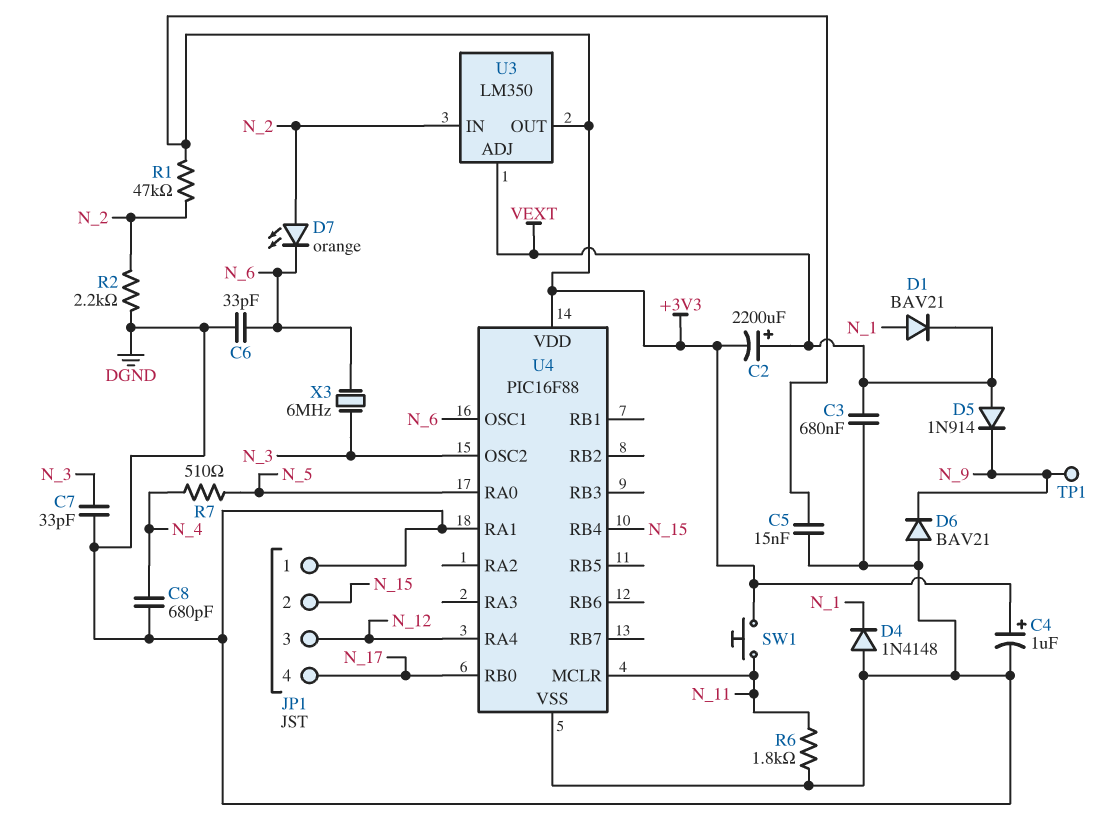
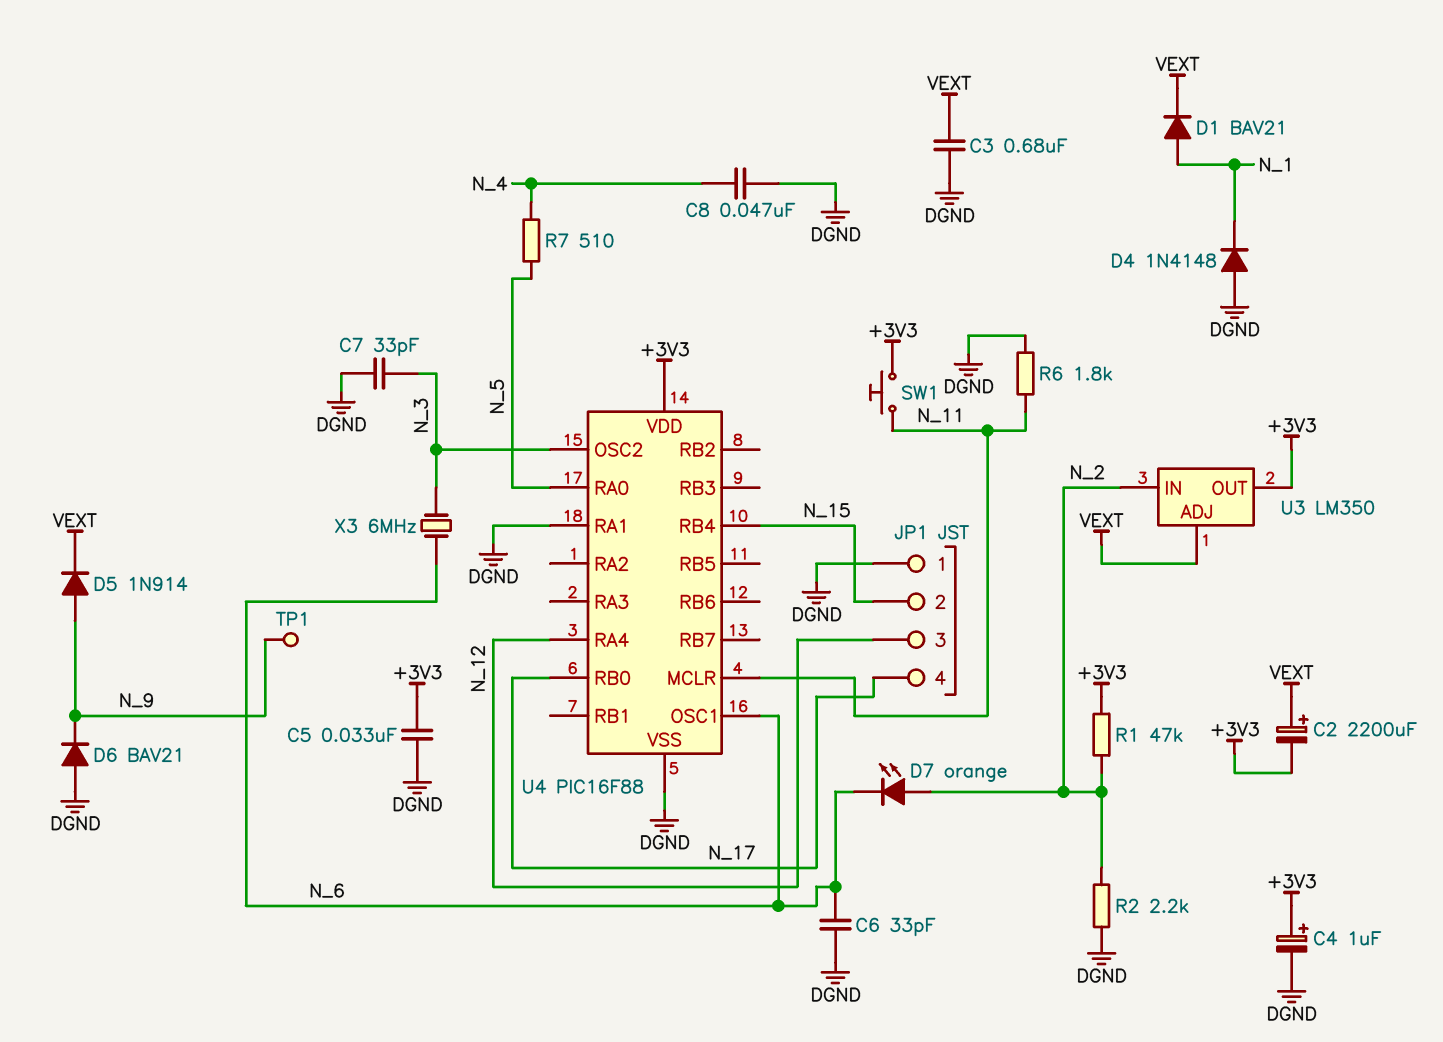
C5: 15nF (+3V3, DGND) -> 33nF (+3V3, DGND)
C8: 680pF (DGND, N_4) -> 47nF (DGND, N_4)
D5: diode 1N914 (A VEXT, K N_9) -> diode 1N914 (A N_9, K VEXT)

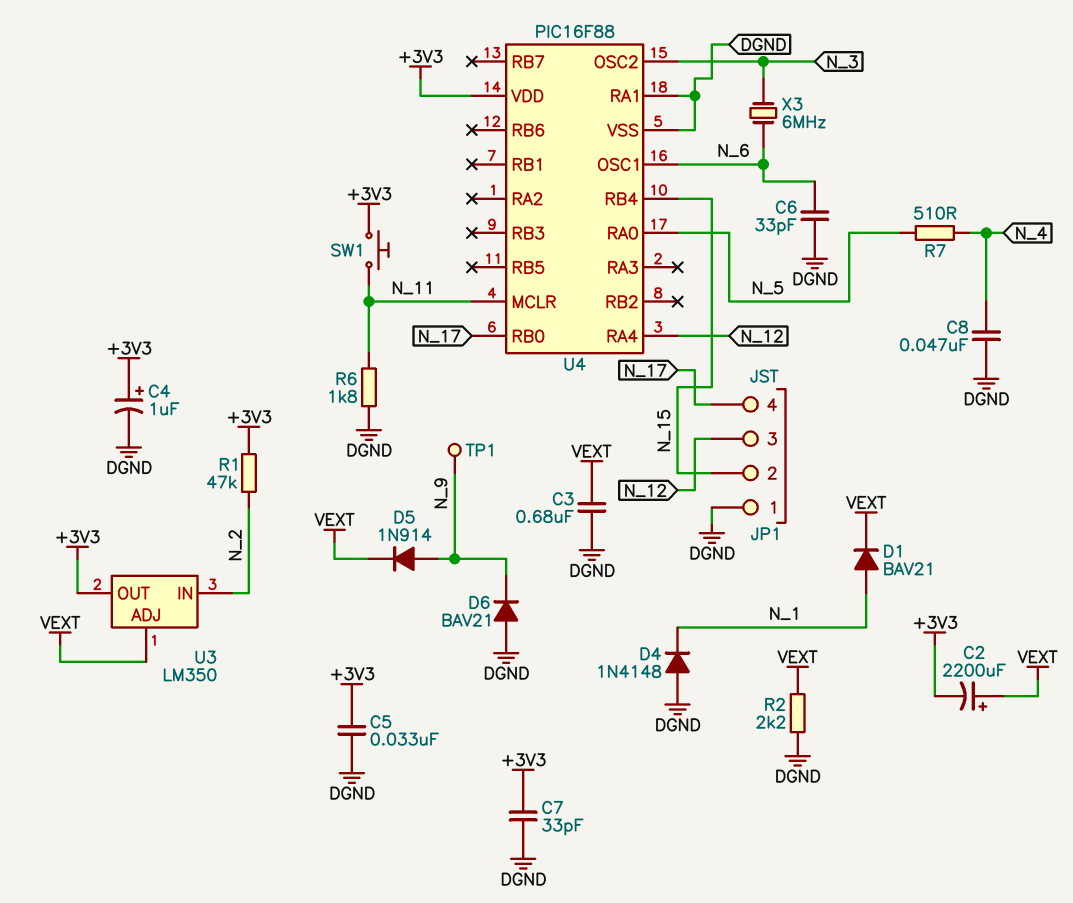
C7: 33pF (DGND, N_3) -> 33pF (+3V3, DGND)
D7: LED orange (A N_2, K N_6) -> none
R2: 2.2k (DGND, N_2) -> 2.2k (DGND, VEXT)

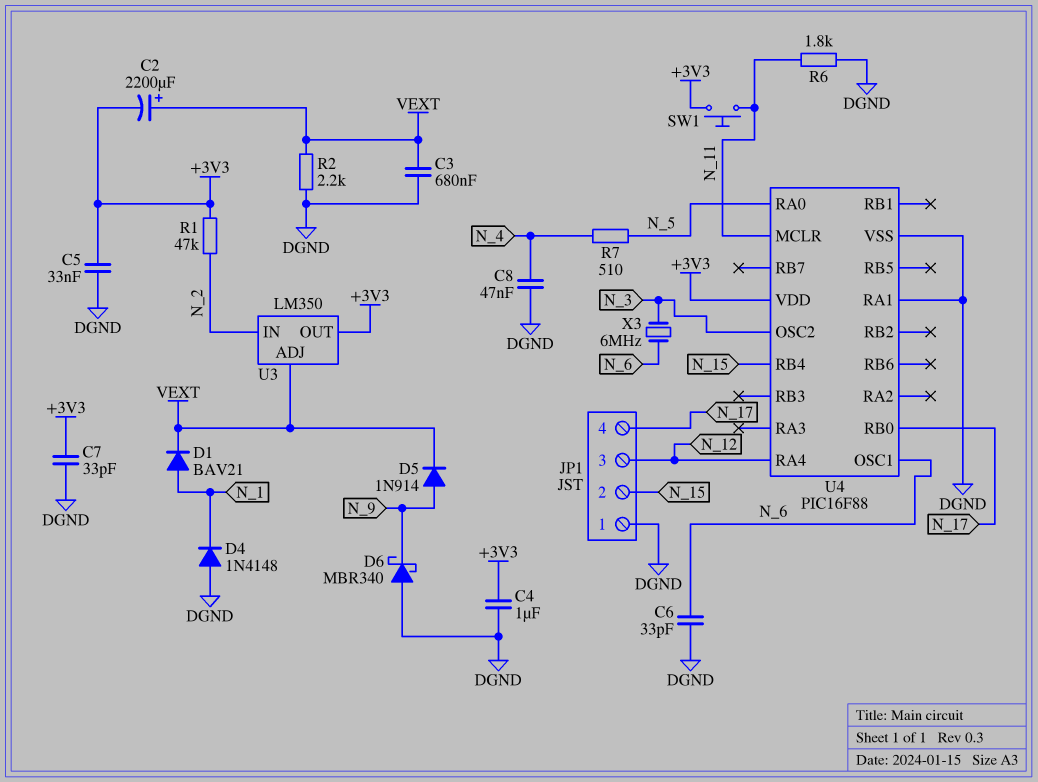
C4: 1uF (plus +3V3, minus DGND) -> 1uF (+3V3, DGND)
D6: diode BAV21 (A DGND, K N_9) -> schottky MBR340 (A DGND, K N_9)
TP1: test point (N_9) -> none

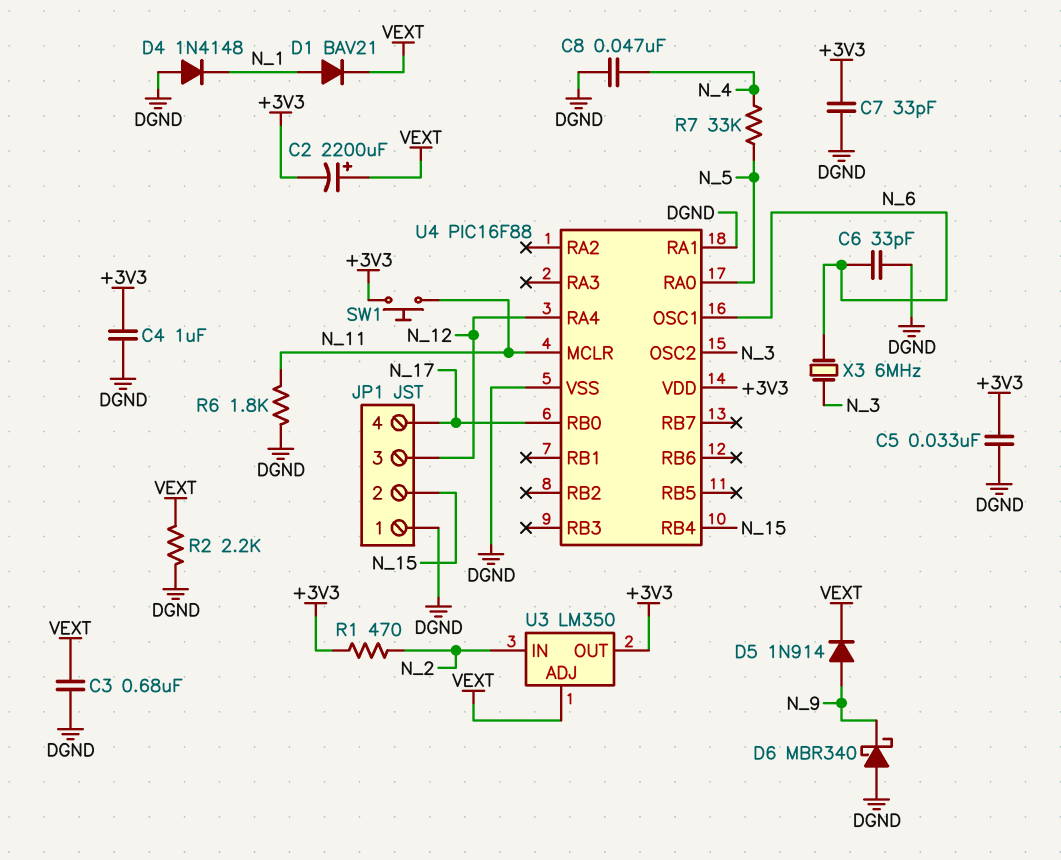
R1: 47k (+3V3, N_2) -> 470 (+3V3, N_2)
R7: 510 (N_4, N_5) -> 33k (N_4, N_5)

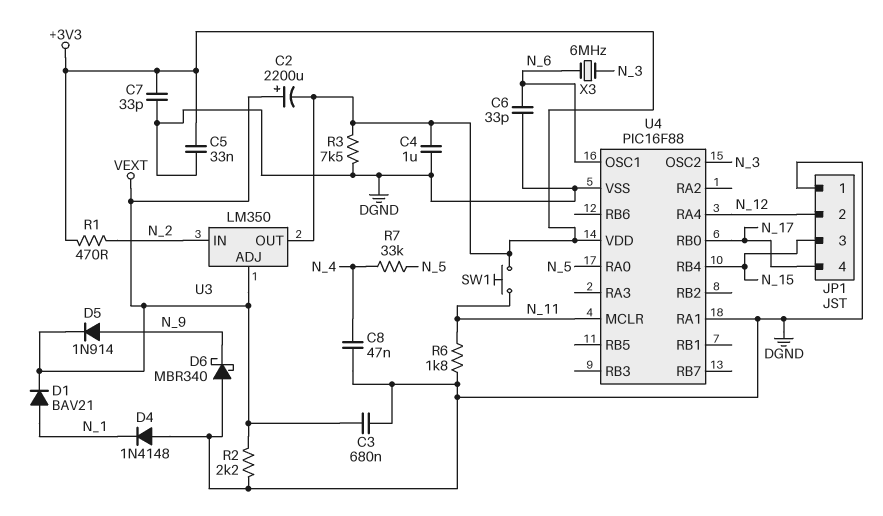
JP1 pin 2: N_15 -> N_12
JP1 pin 3: N_12 -> N_15
R3: none -> 7.5k (+3V3, DGND)

